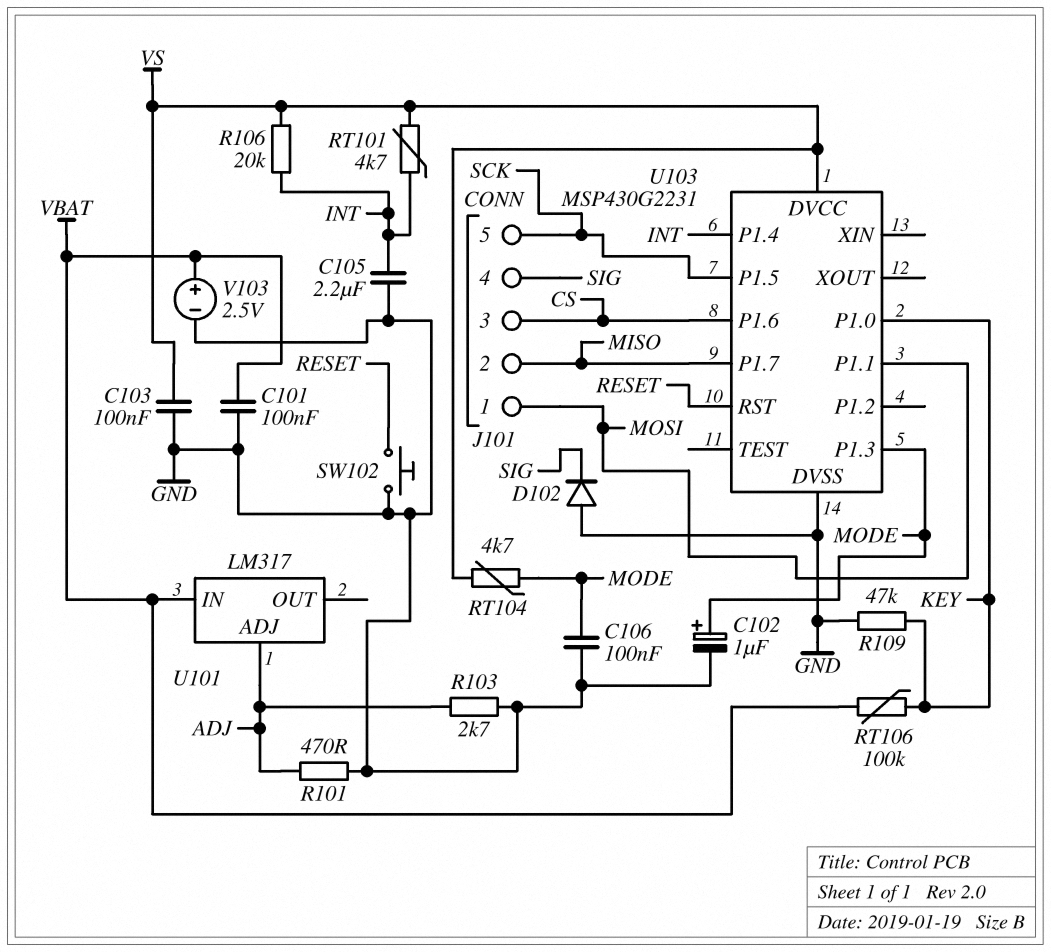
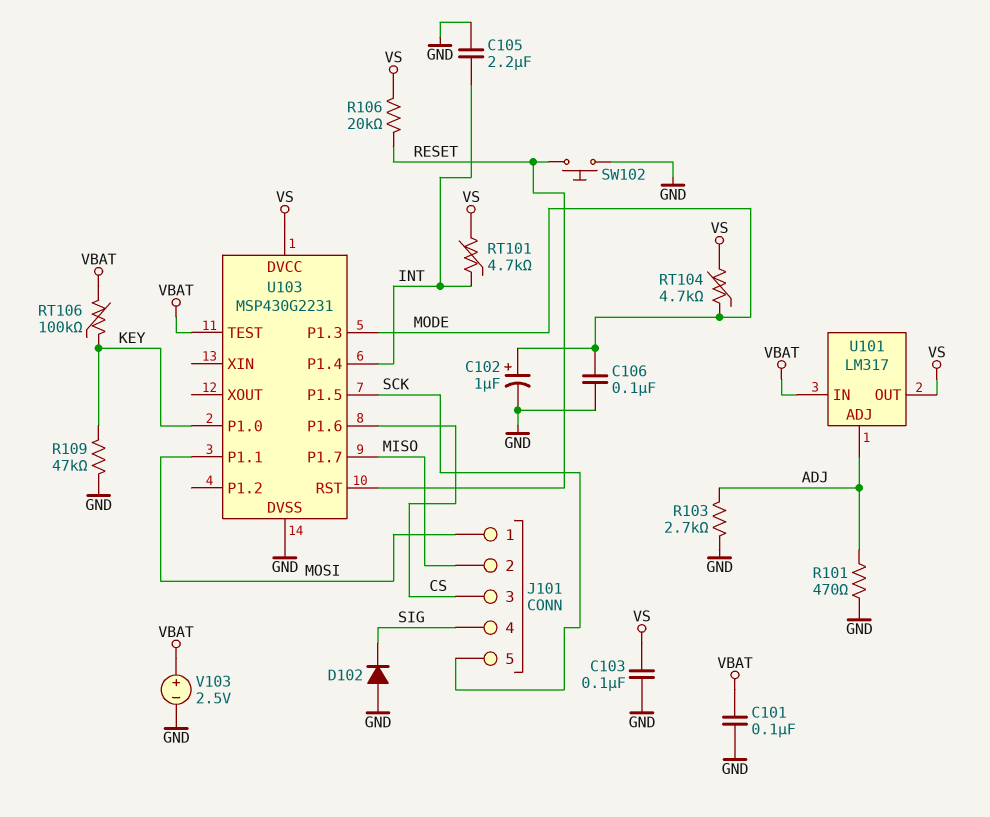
R106: 20k (INT, VS) -> 20k (RESET, VS)
U101 pin OUT: none -> VS
U103 pin TEST: none -> VBAT

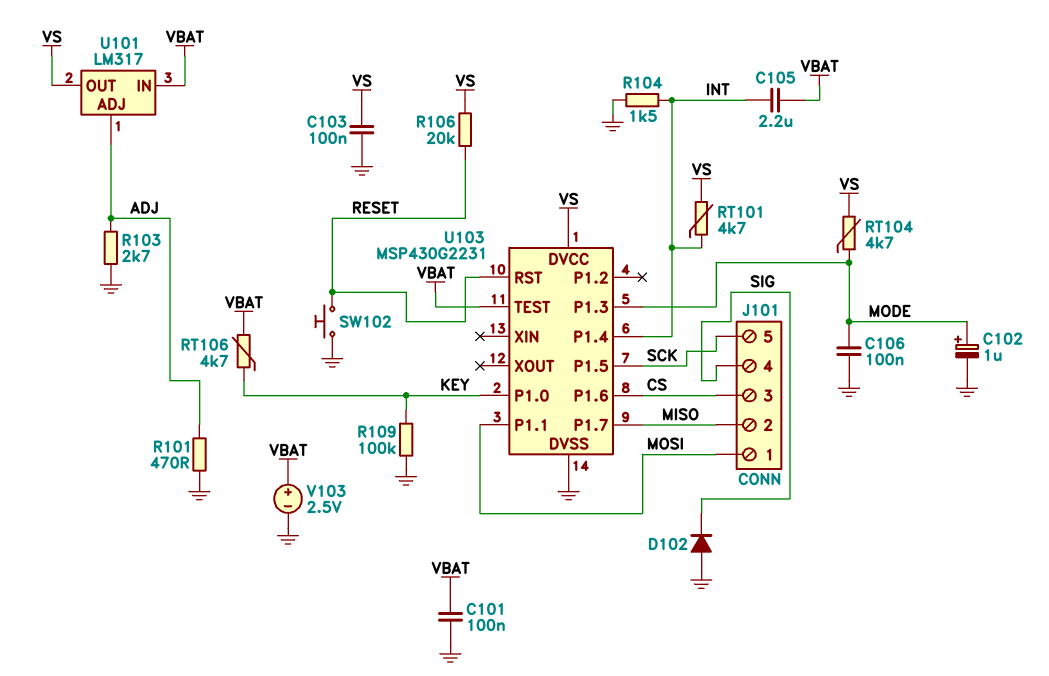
C105: 2.2uF (GND, INT) -> 2.2uF (INT, VBAT)
R104: none -> 1.5k (GND, INT)
R109: 47k (GND, KEY) -> 100k (GND, KEY)
RT106: 100k (KEY, VBAT) -> 4.7k (KEY, VBAT)

